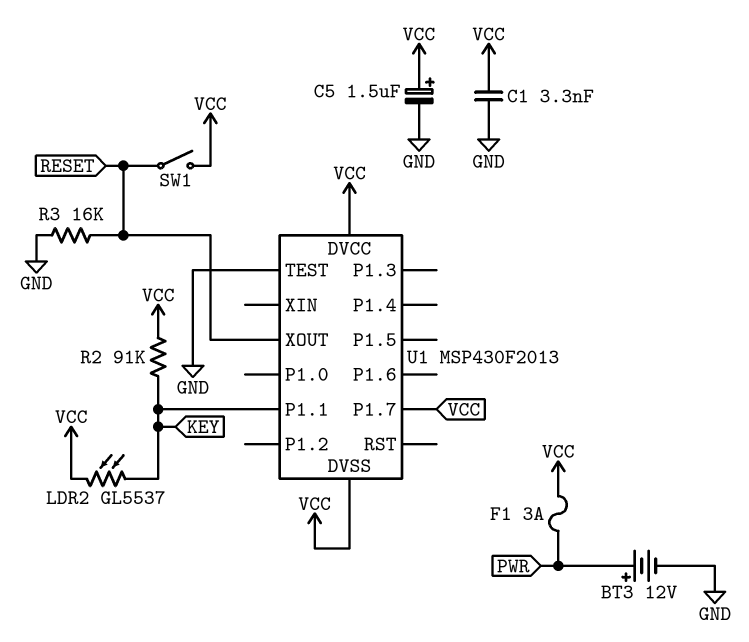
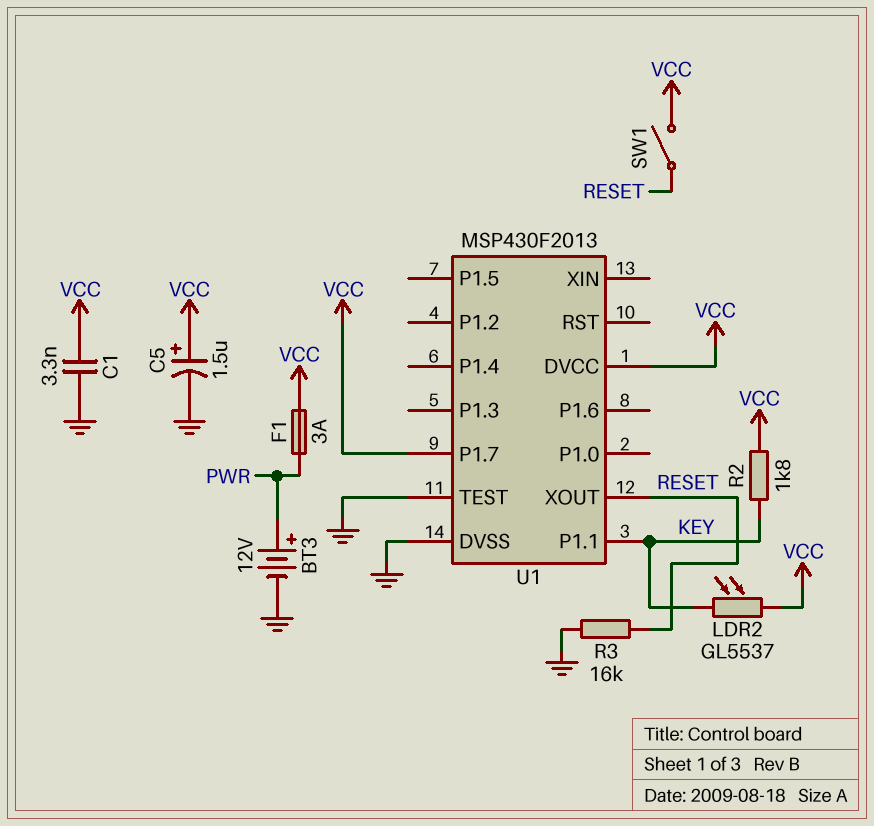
R2: 91k (KEY, VCC) -> 1.8k (KEY, VCC)
U1 pin DVSS: VCC -> GND

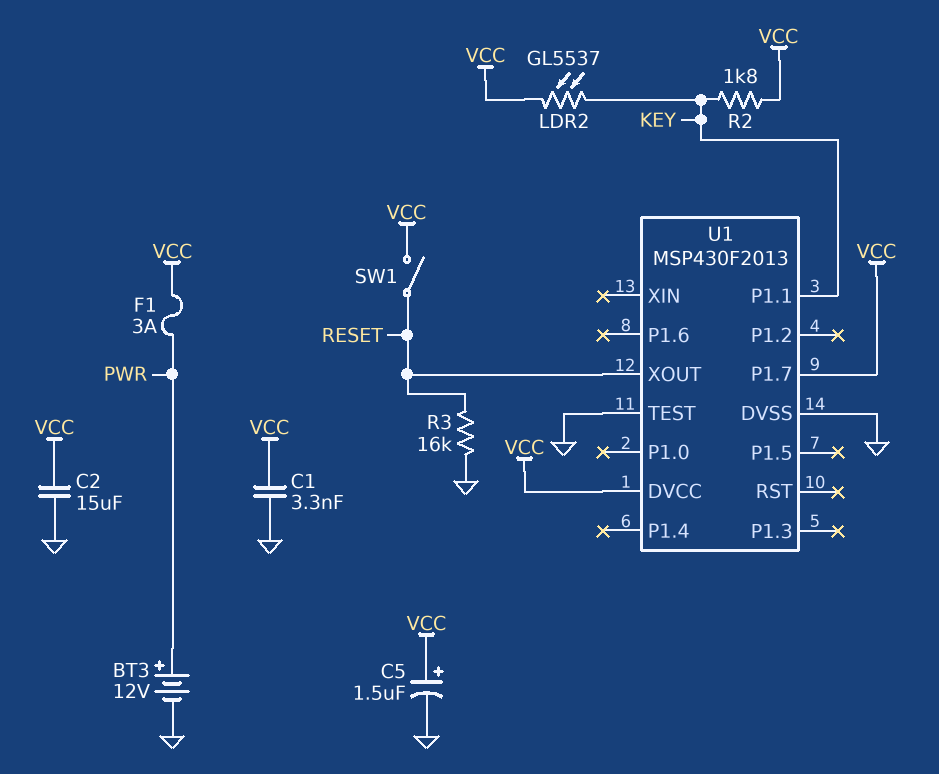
C2: none -> 15uF (GND, VCC)

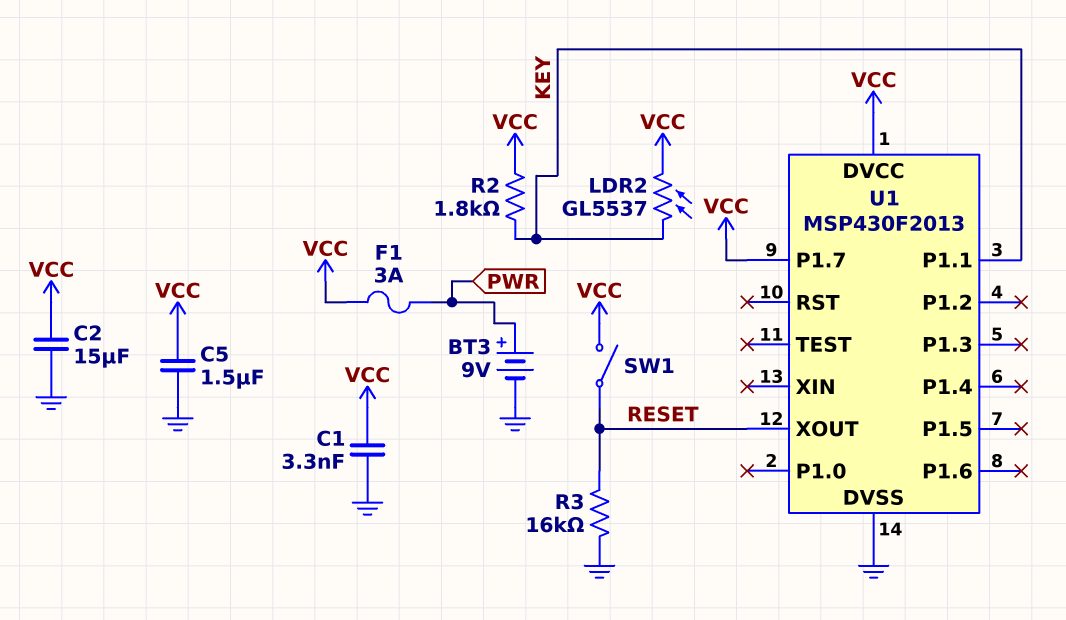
BT3: 12V (plus PWR, minus GND) -> 9V (plus PWR, minus GND)
C5: 1.5uF (plus VCC, minus GND) -> 1.5uF (GND, VCC)
U1 pin TEST: GND -> none

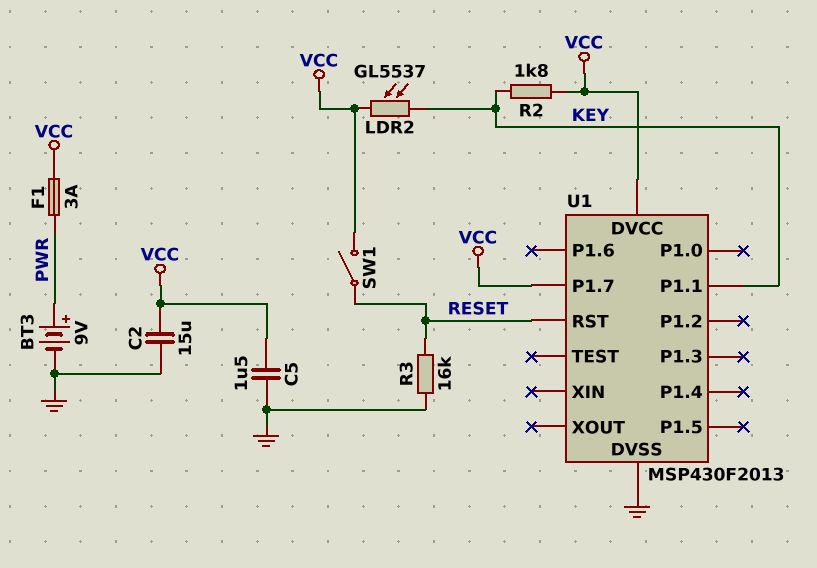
C1: 3.3nF (GND, VCC) -> none
U1 pin RST: none -> RESET
U1 pin XOUT: RESET -> none

